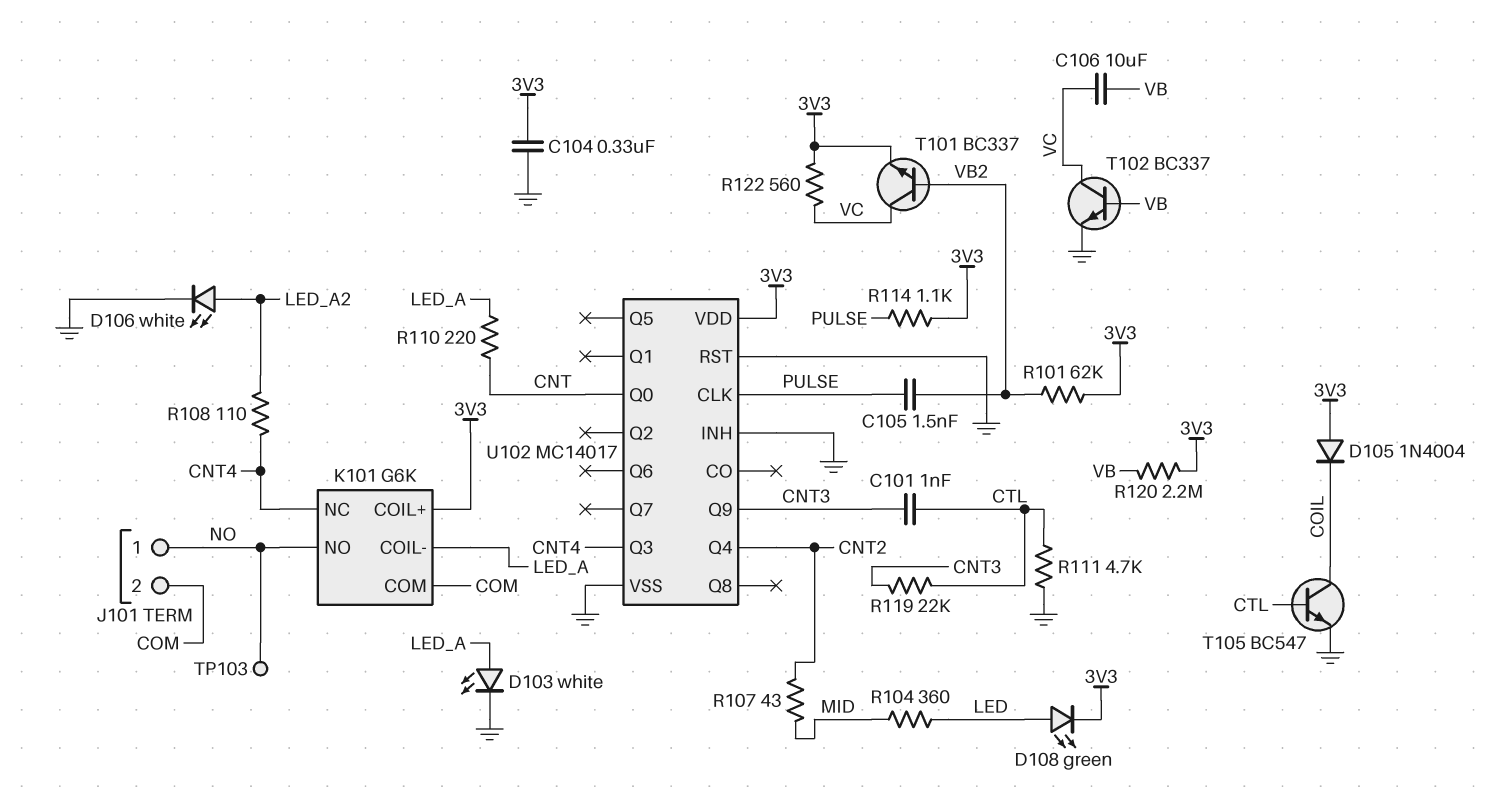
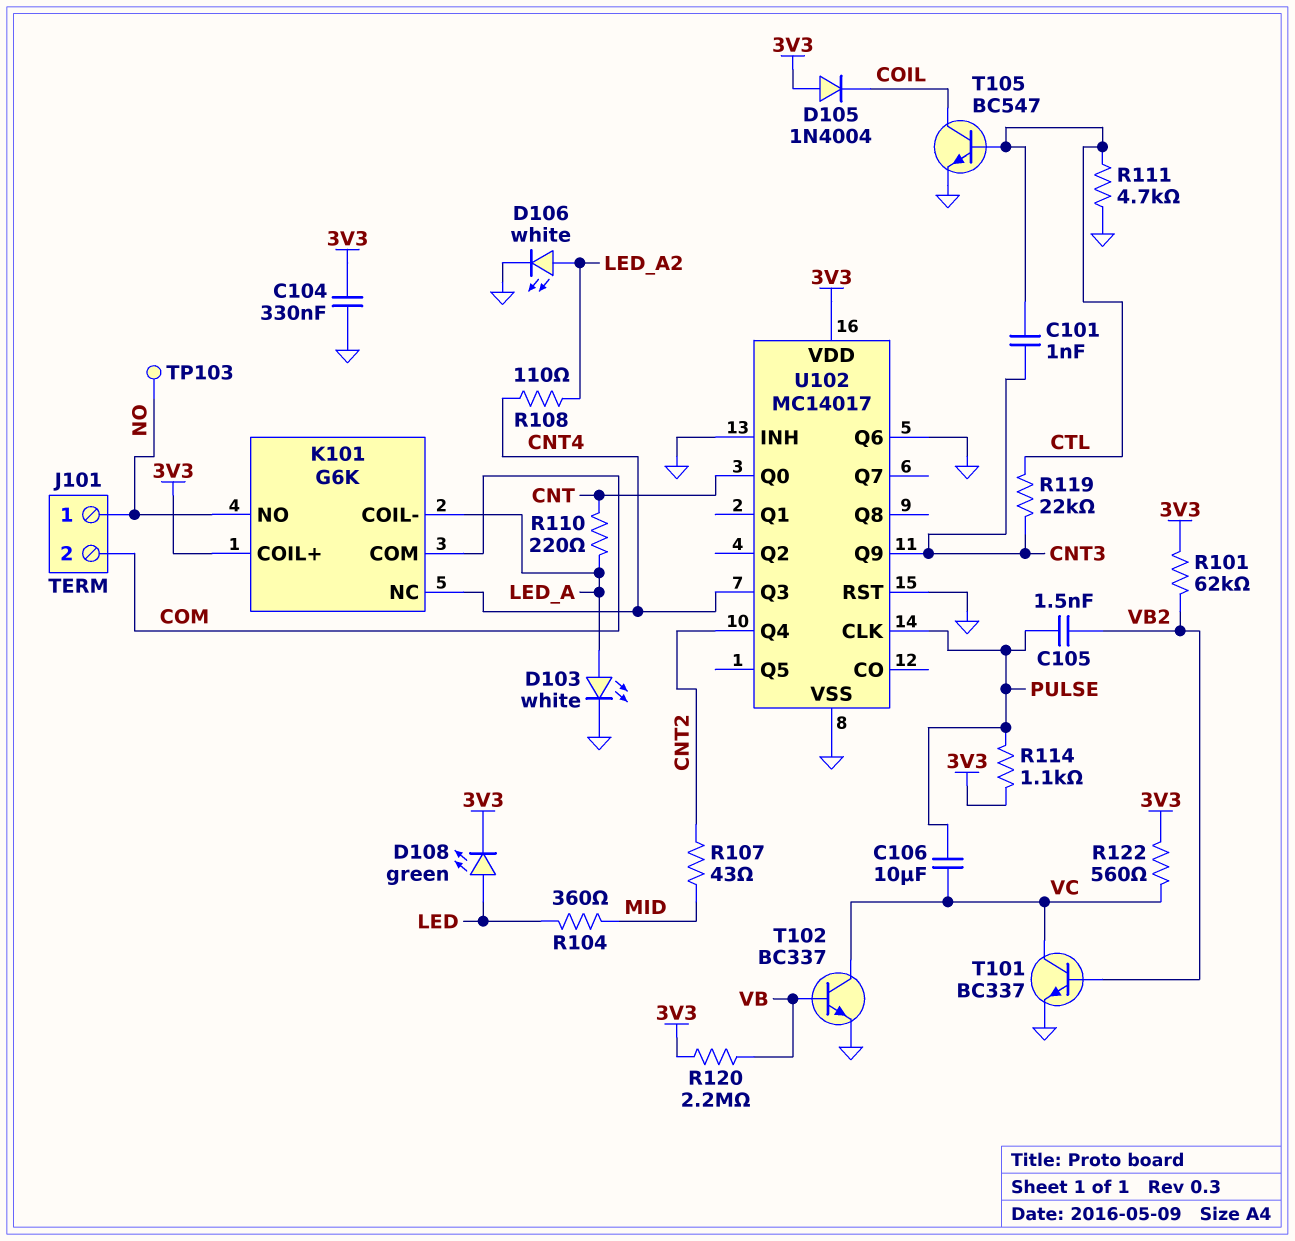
C106: 10uF (VB, VC) -> 10uF (PULSE, VC)
T101: NPN BC337 (B VB2, C VC, E 3V3) -> NPN BC337 (B VB2, C VC, E GND)
U102 pin Q6: none -> GND

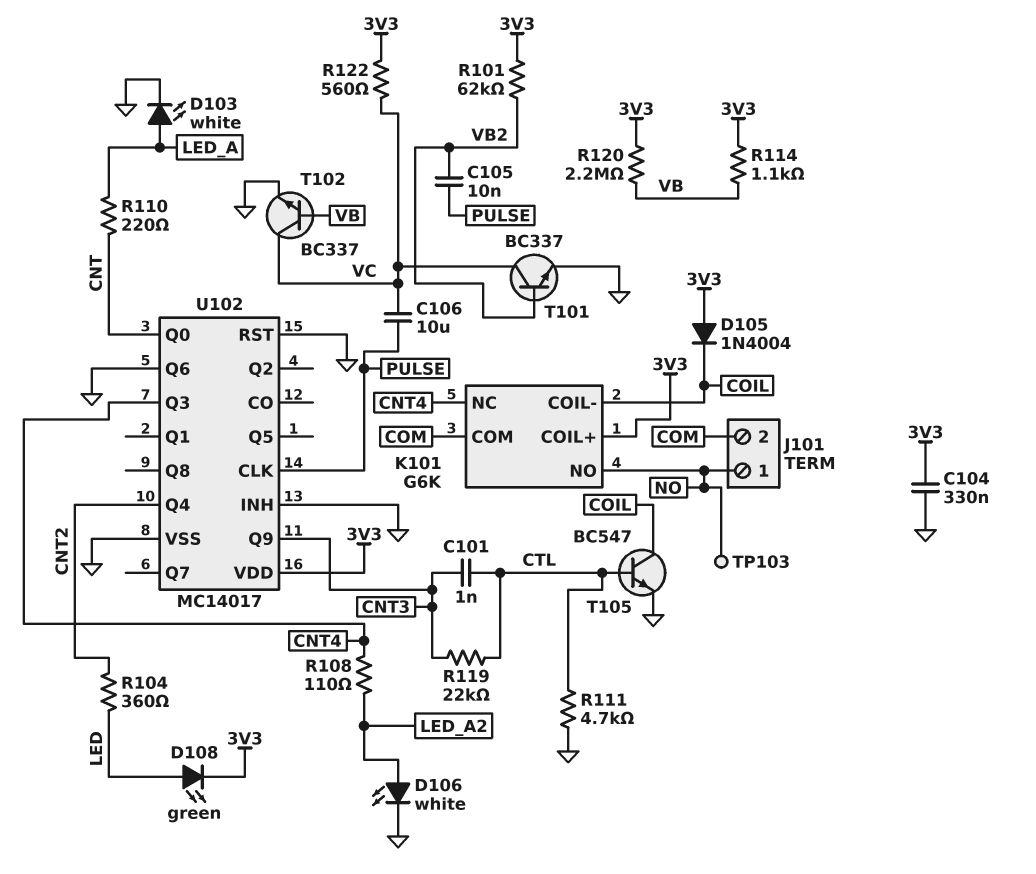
C105: 1.5nF (PULSE, VB2) -> 10nF (PULSE, VB2)
K101 pin COIL-: LED_A -> COIL
R104: 360 (LED, MID) -> 360 (CNT2, LED)
R107: 43 (CNT2, MID) -> none
R114: 1.1k (3V3, PULSE) -> 1.1k (3V3, VB)

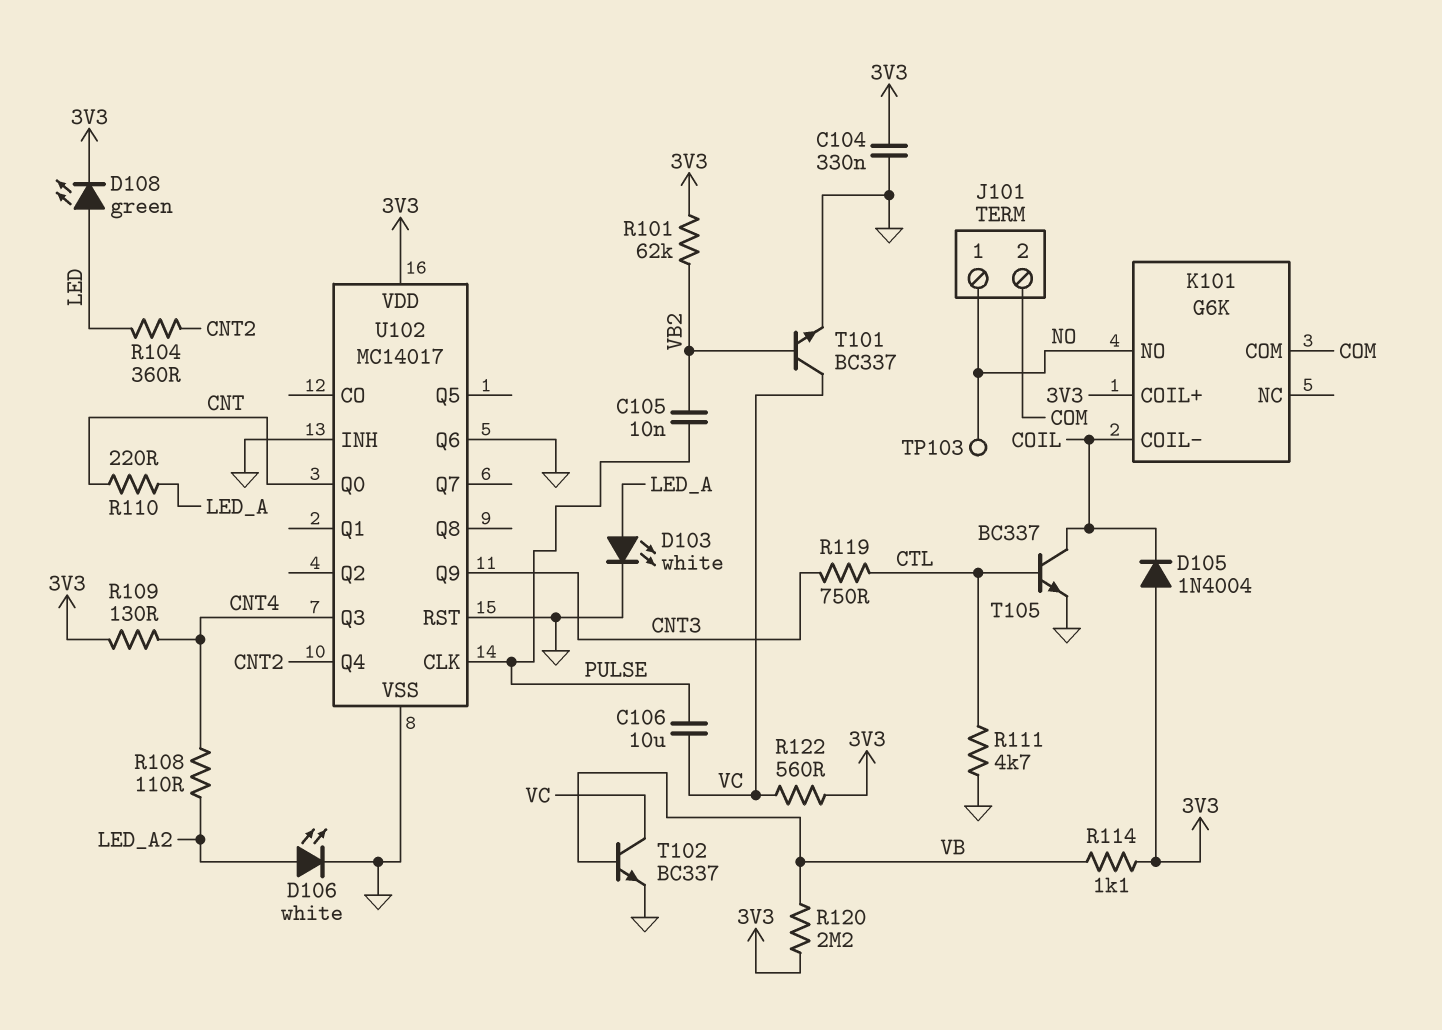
C101: 1nF (CNT3, CTL) -> none
K101 pin NC: CNT4 -> none
R109: none -> 130 (3V3, CNT4)
R119: 22k (CNT3, CTL) -> 750 (CNT3, CTL)
T105: NPN BC547 (B CTL, C COIL, E GND) -> NPN BC337 (B CTL, C COIL, E GND)

